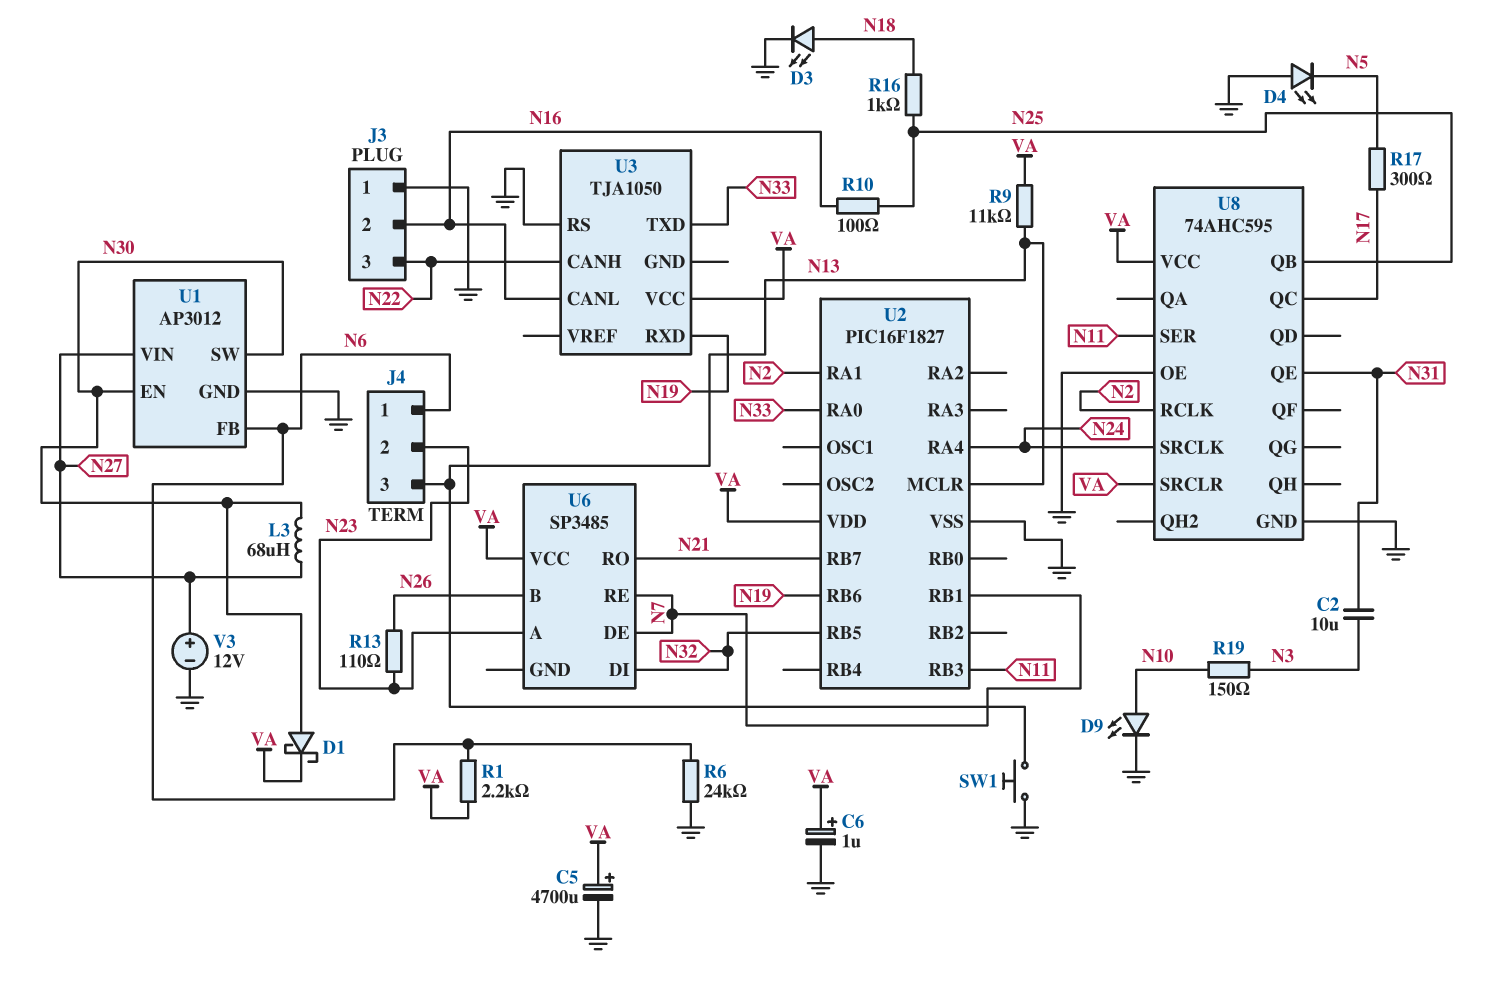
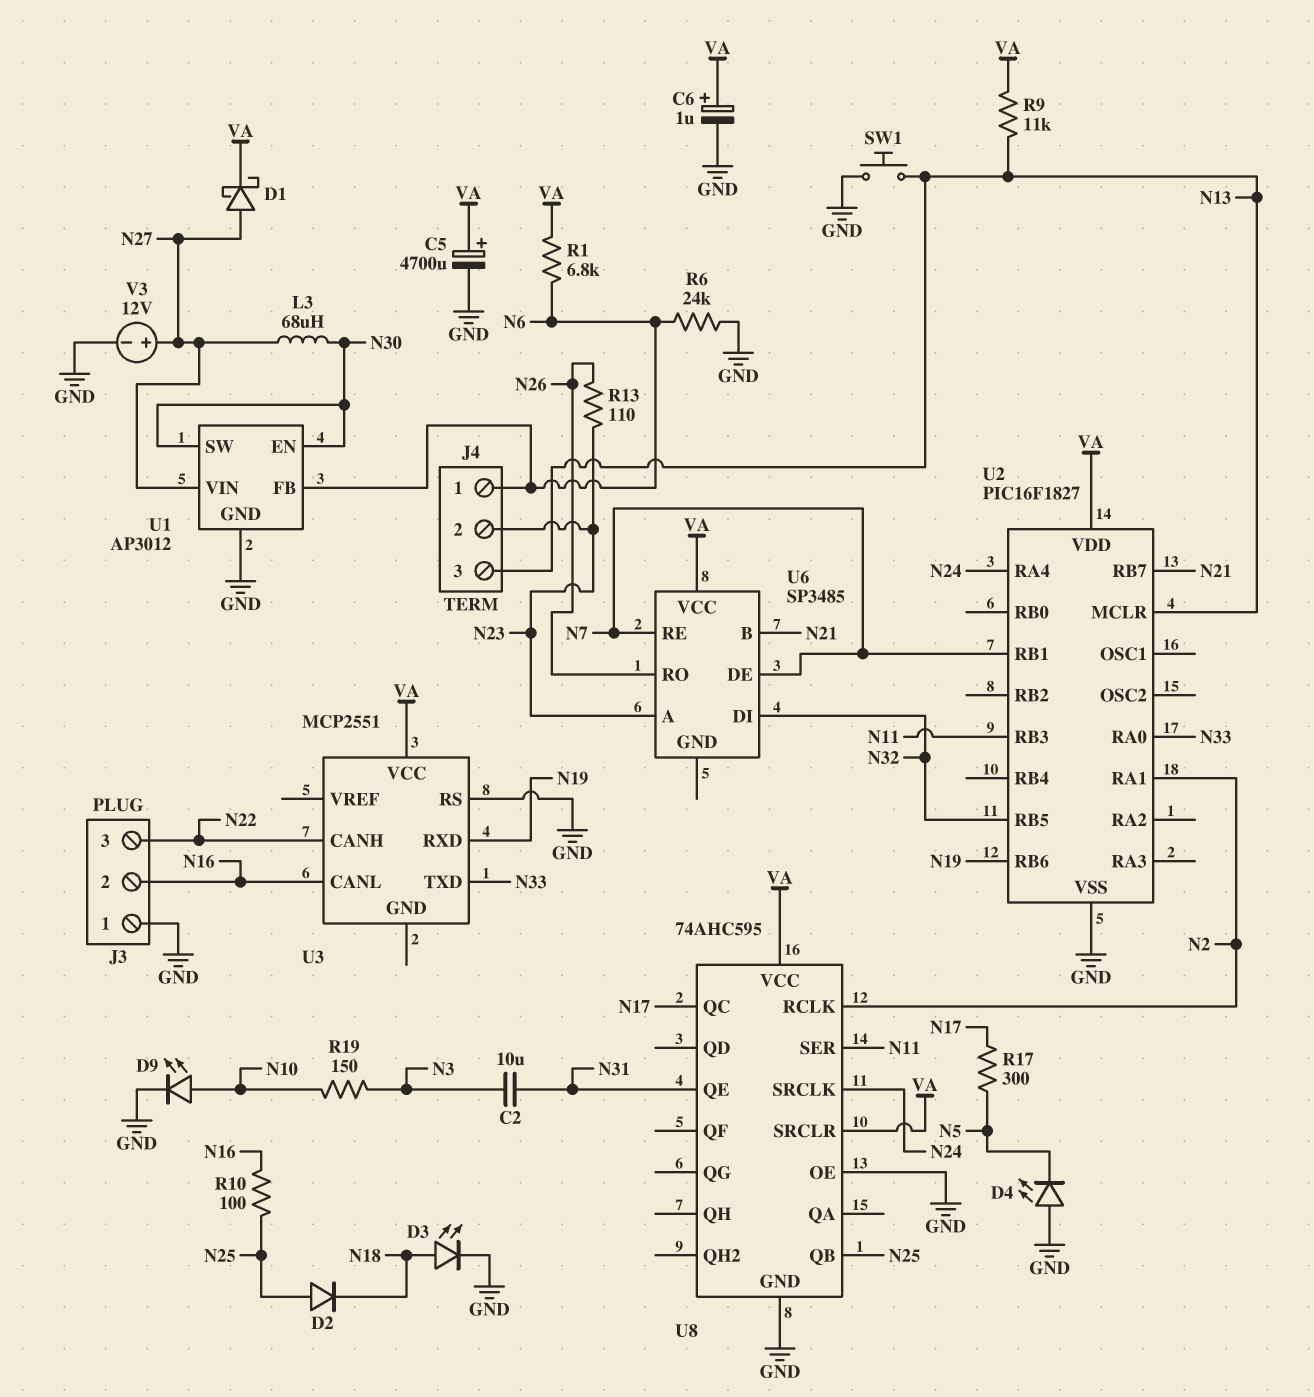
D1: schottky (A N30, K VA) -> schottky (A N27, K VA)
D2: none -> diode (A N25, K N18)
R1: 2.2k (N6, VA) -> 6.8k (N6, VA)
R16: 1k (N18, N25) -> none
U3: TJA1050 -> MCP2551
U6 pin B: N26 -> N21
U6 pin RO: N21 -> N26

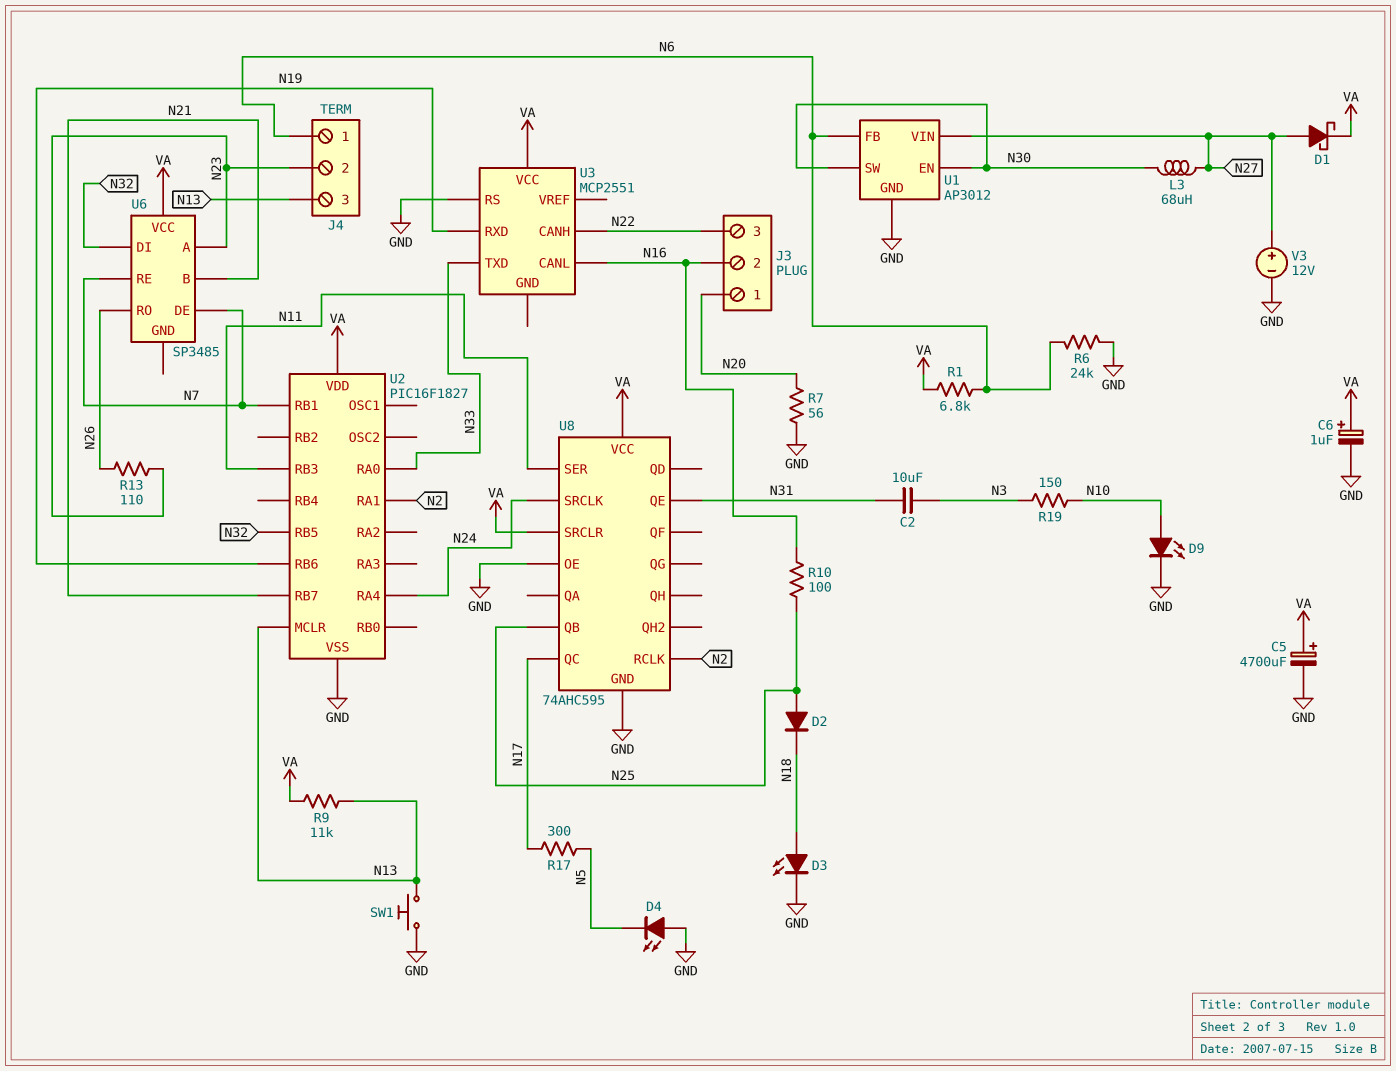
J3 pin 1: GND -> N20
R7: none -> 56 (GND, N20)

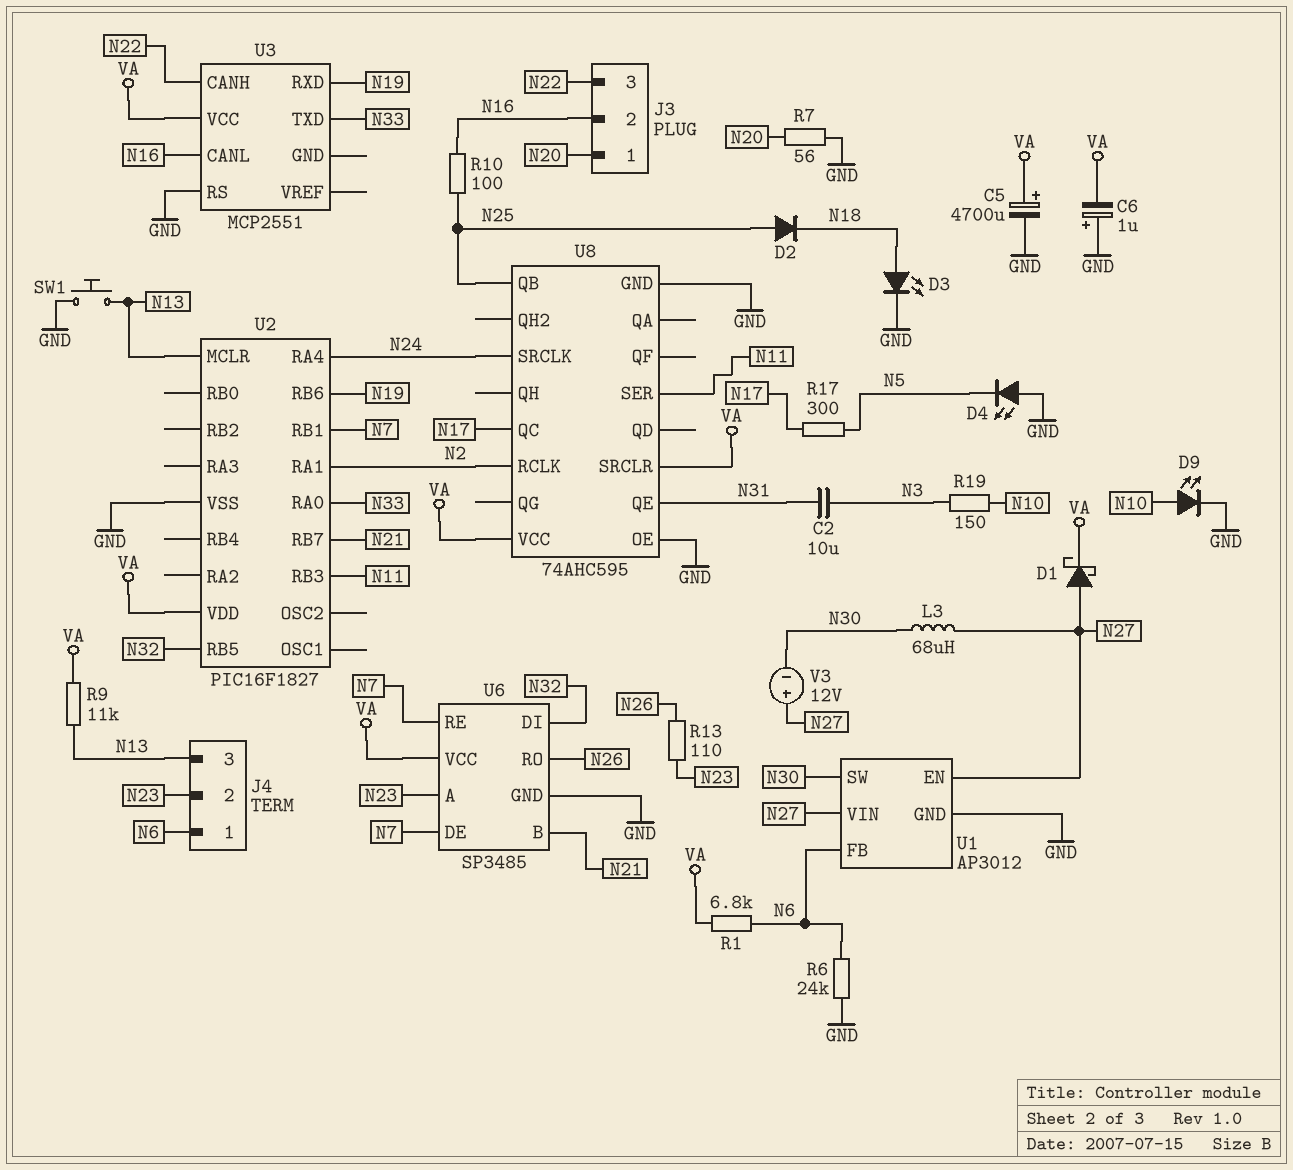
C6: 1uF (plus VA, minus GND) -> 1uF (plus GND, minus VA)
U1 pin EN: N30 -> N27
U6 pin GND: none -> GND
V3: 12V (plus N27, minus GND) -> 12V (plus N27, minus N30)

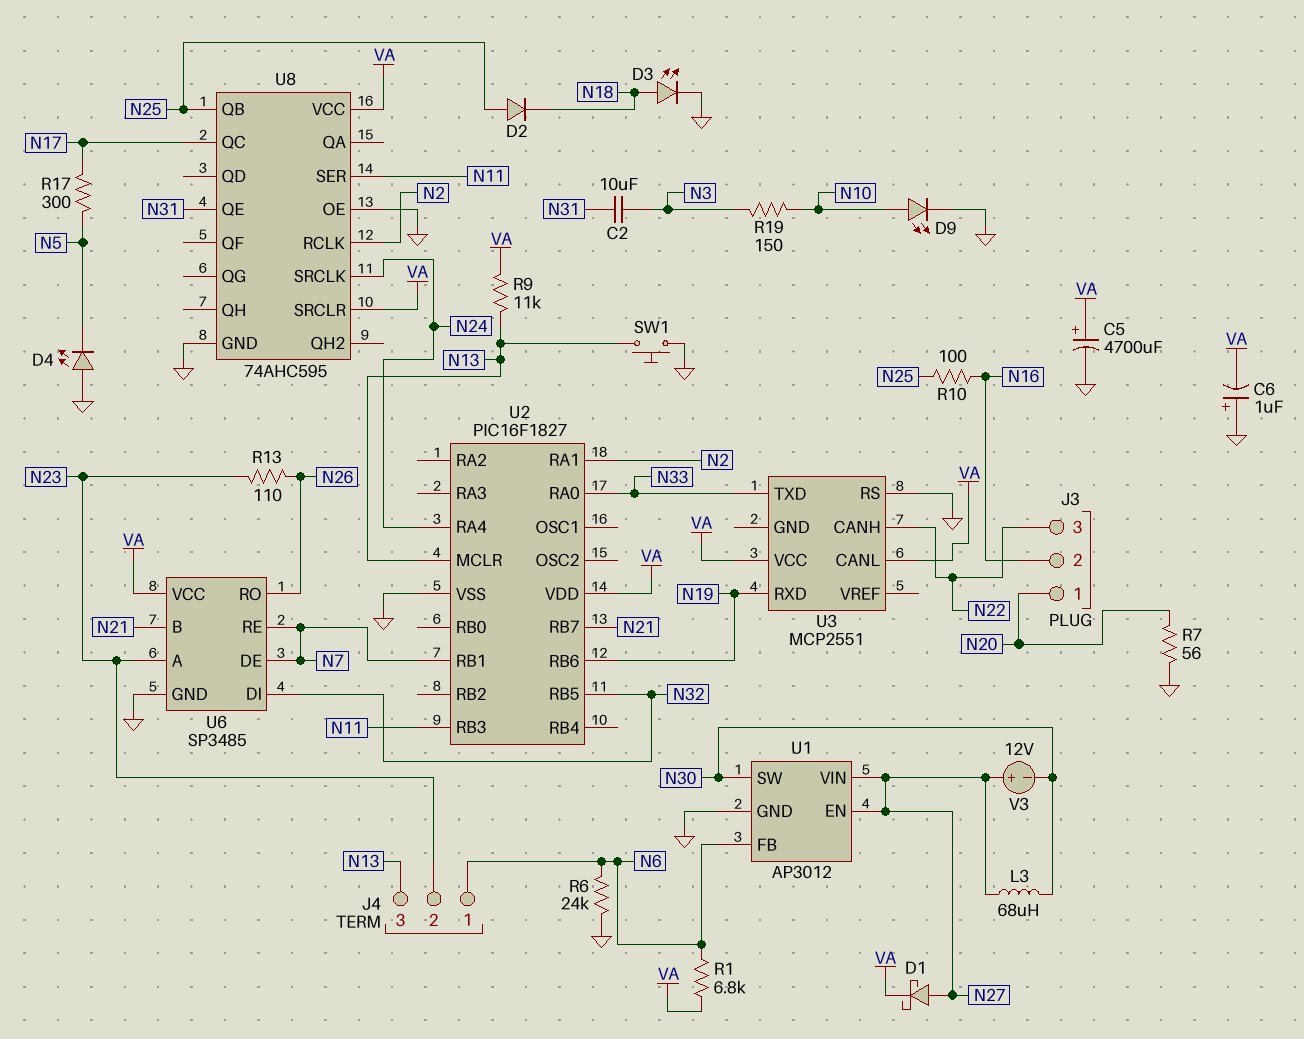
U3 pin CANL: N16 -> VA

